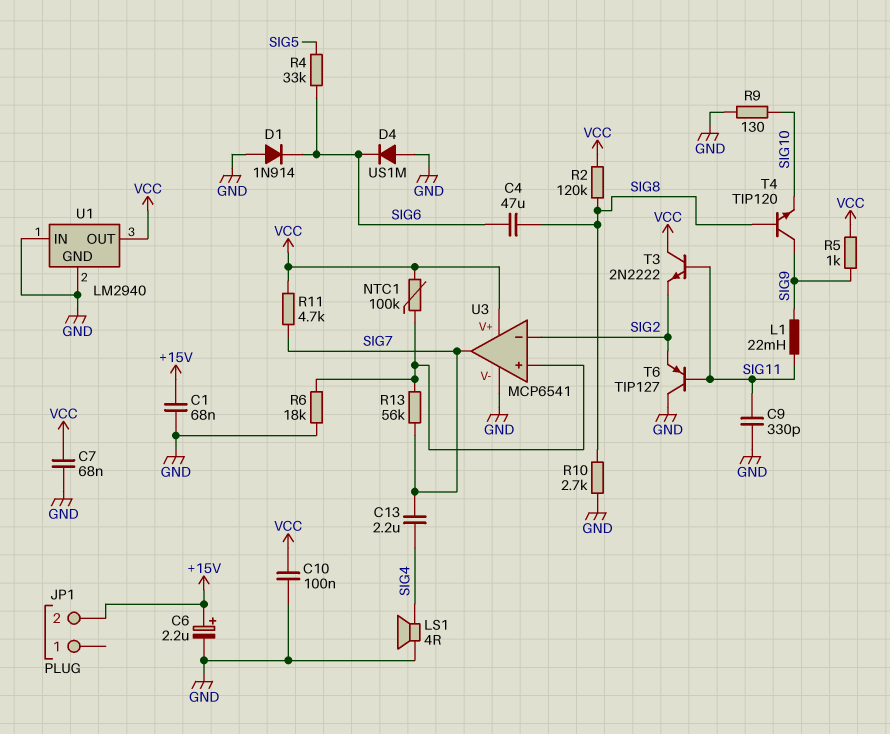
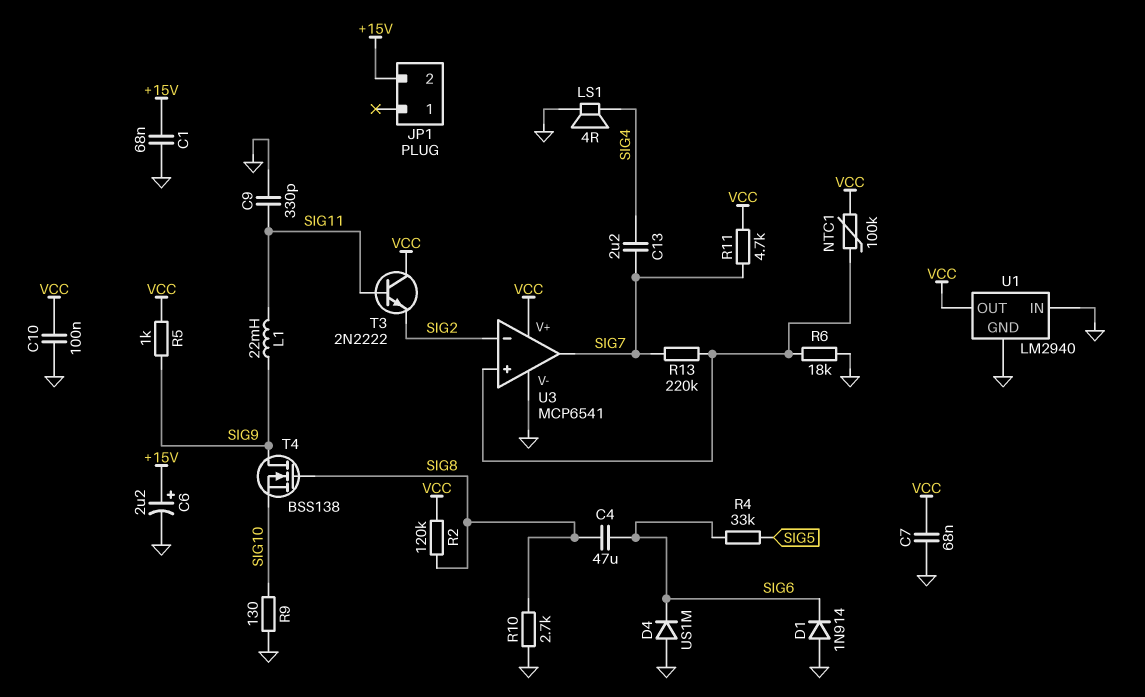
R13: 56k (SIG7, U3/in+) -> 220k (SIG7, U3/in+)
T4: NPN TIP120 (B SIG8, C SIG9, E SIG10) -> NMOS BSS138 (G SIG8, D SIG9, S SIG10)
T6: PNP TIP127 (B SIG11, C GND, E SIG2) -> none

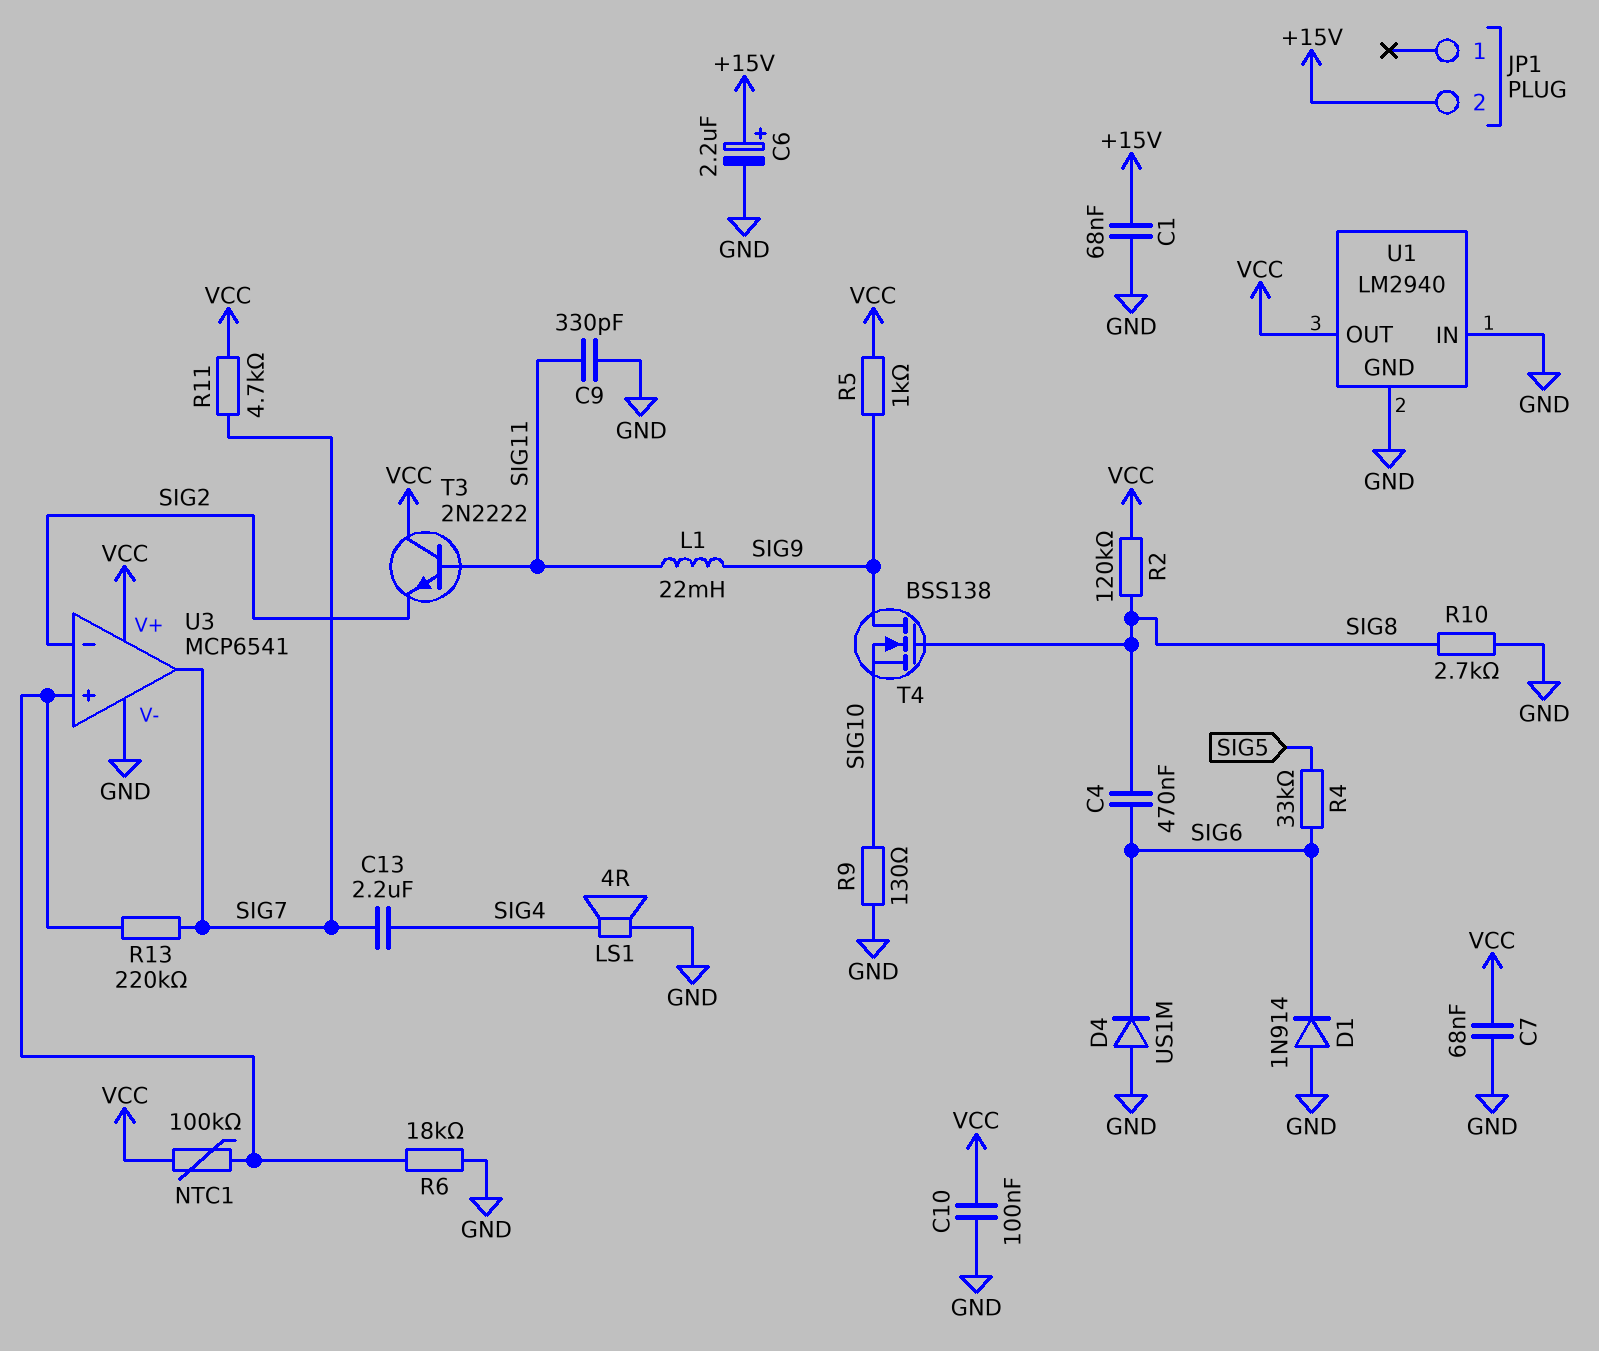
C4: 47uF (SIG6, SIG8) -> 470nF (SIG6, SIG8)

